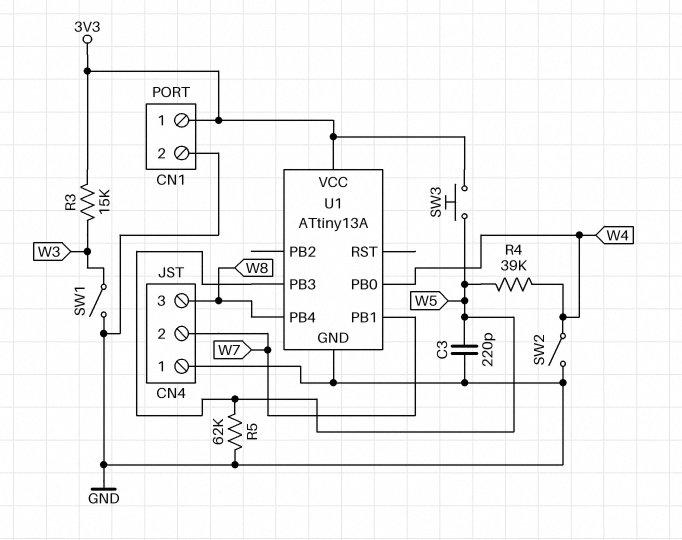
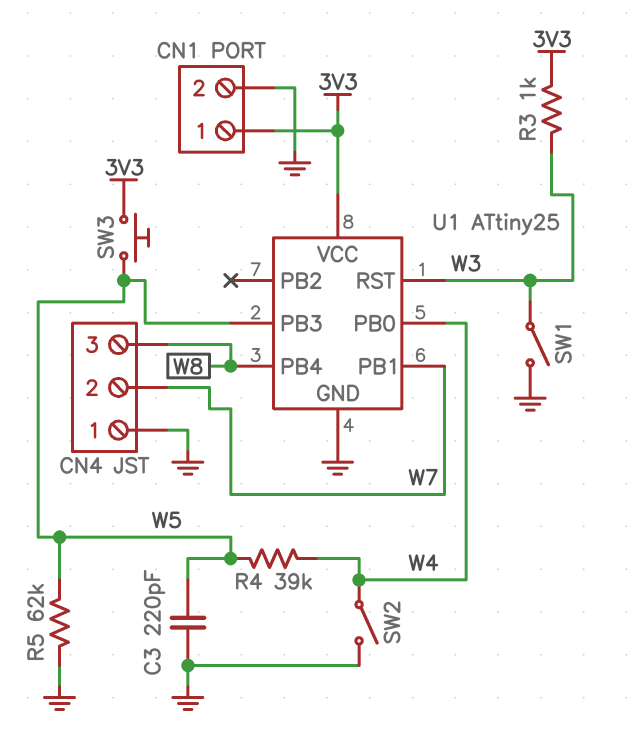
R3: 15k (3V3, W3) -> 1k (3V3, W3)
U1: ATtiny13A -> ATtiny25
U1 pin RST: none -> W3

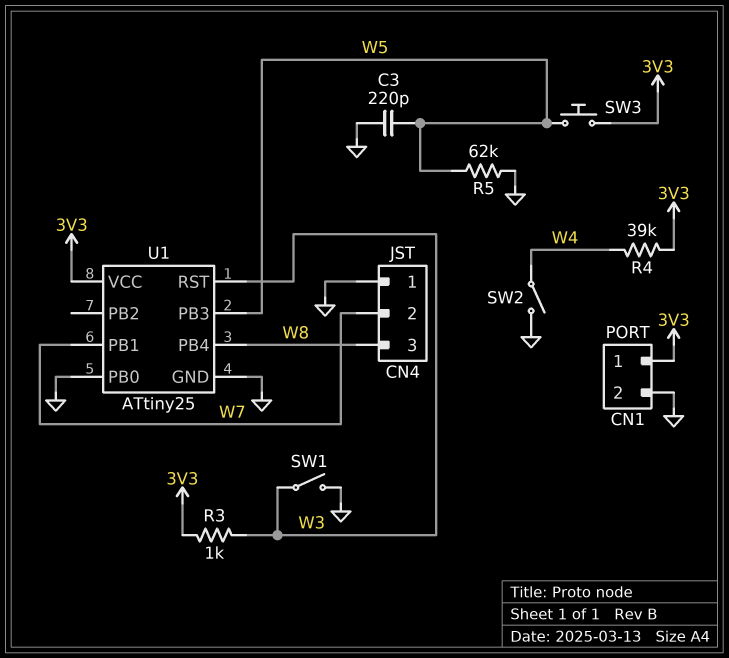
R4: 39k (W4, W5) -> 39k (3V3, W4)
U1 pin PB0: W4 -> GND

